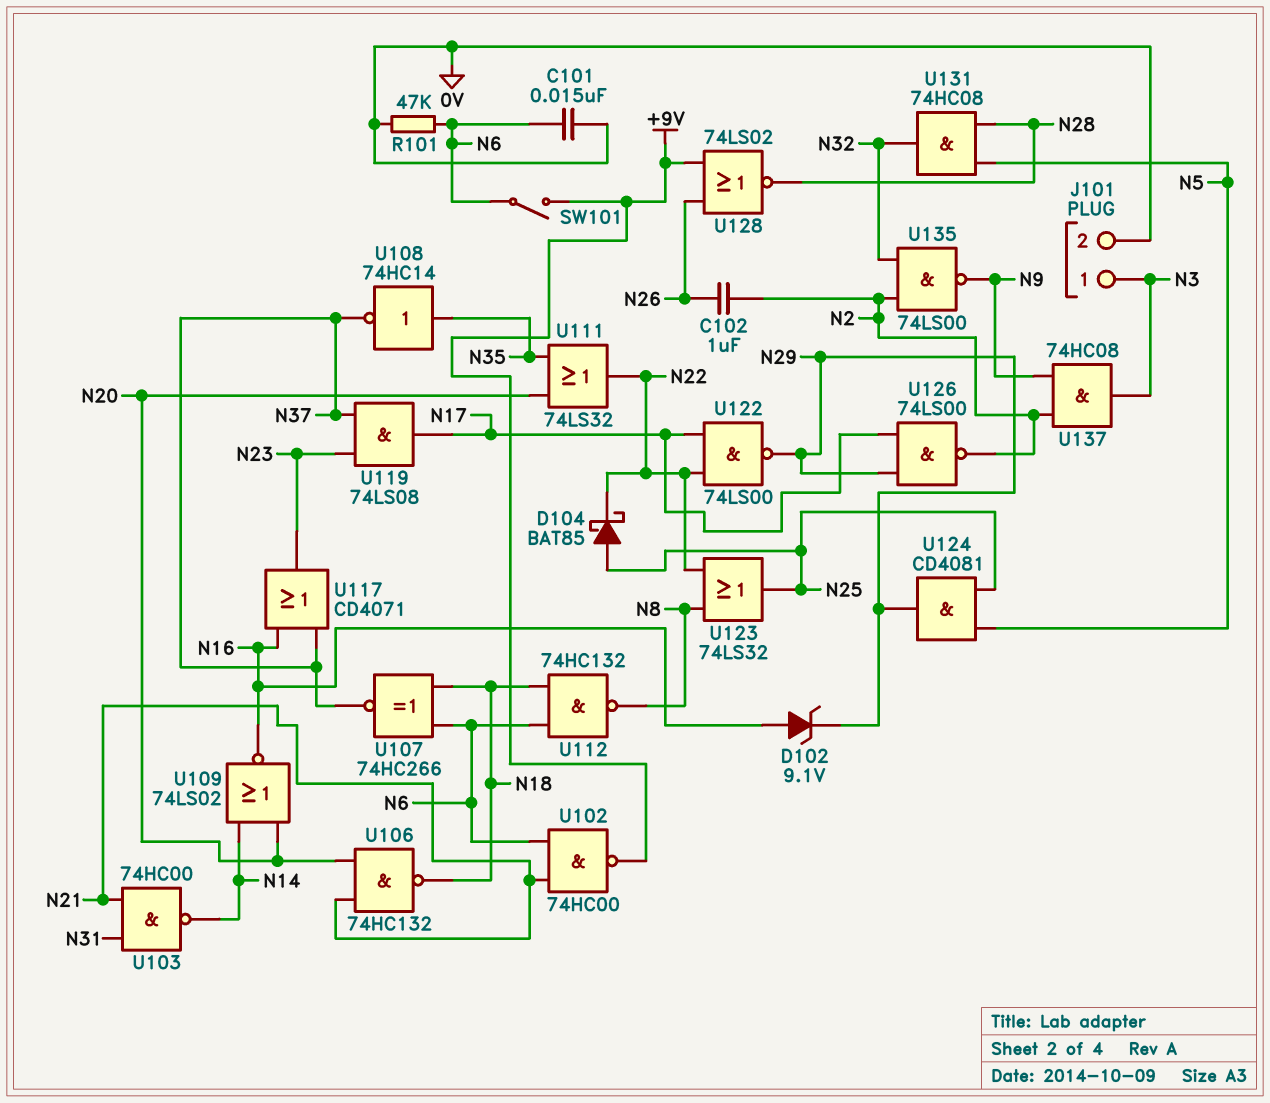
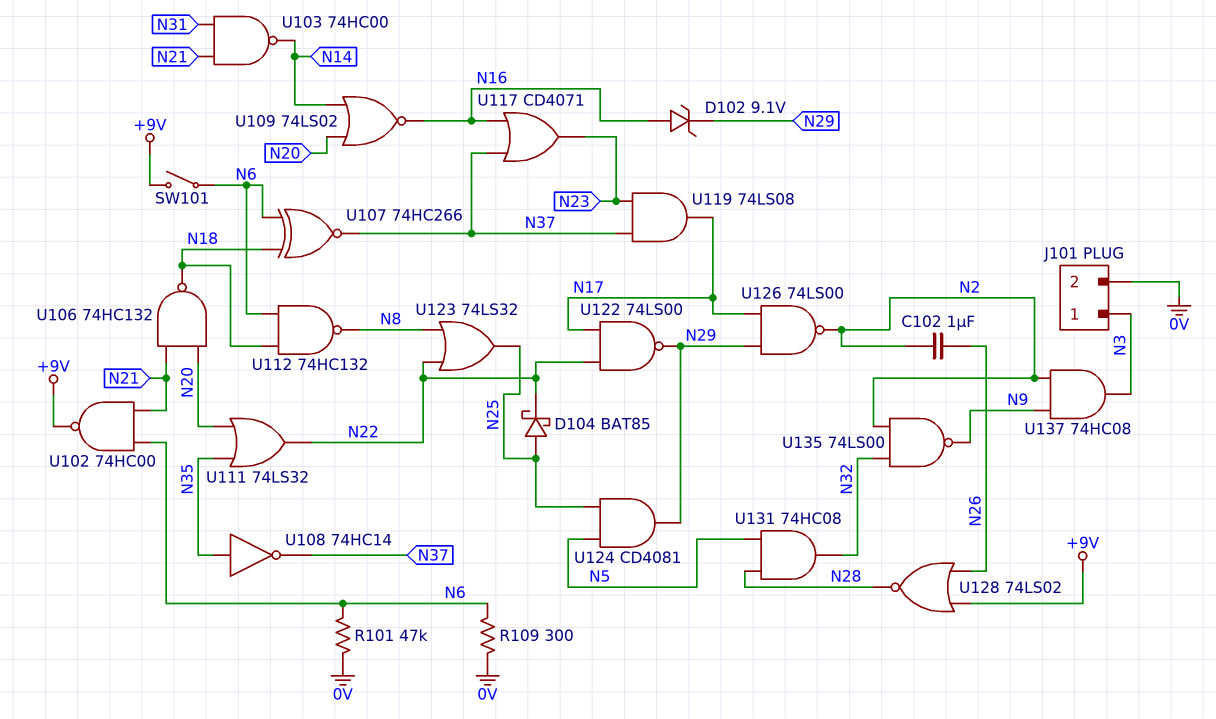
C101: 15nF (0V, N6) -> none
R109: none -> 300 (0V, N6)

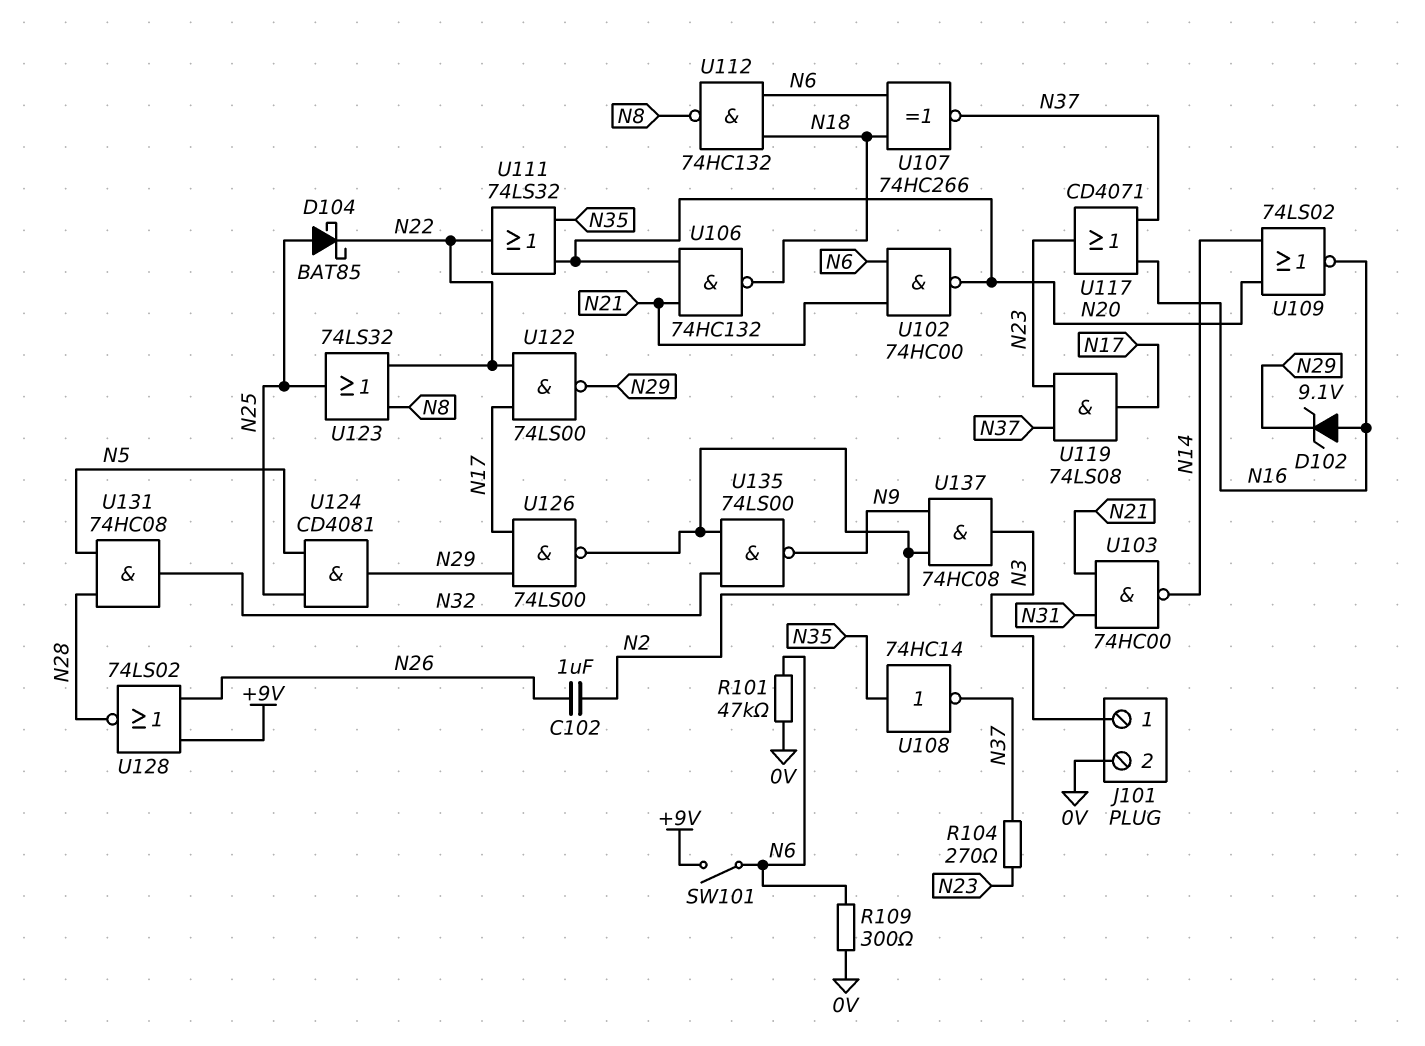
R104: none -> 270 (N23, N37)
U102: NAND 74HC00 (in N6, in N21, out +9V) -> NAND 74HC00 (in N6, in N21, out N20)

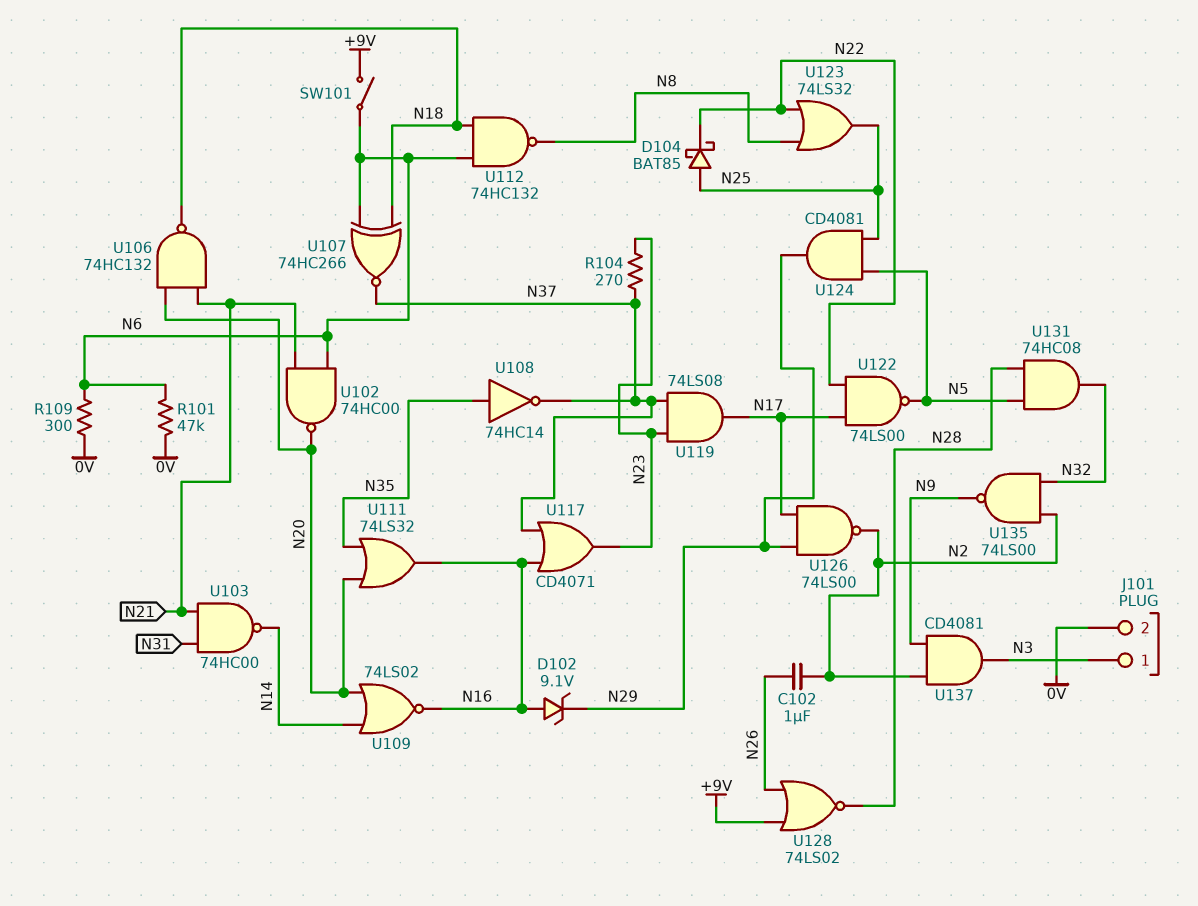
U111: OR 74LS32 (in N20, in N35, out N22) -> OR 74LS32 (in N20, in N35, out N16)
U122: NAND 74LS00 (in N17, in N22, out N29) -> NAND 74LS00 (in N17, in N22, out N5)
U137: AND 74HC08 (in N2, in N9, out N3) -> AND CD4081 (in N2, in N9, out N3)

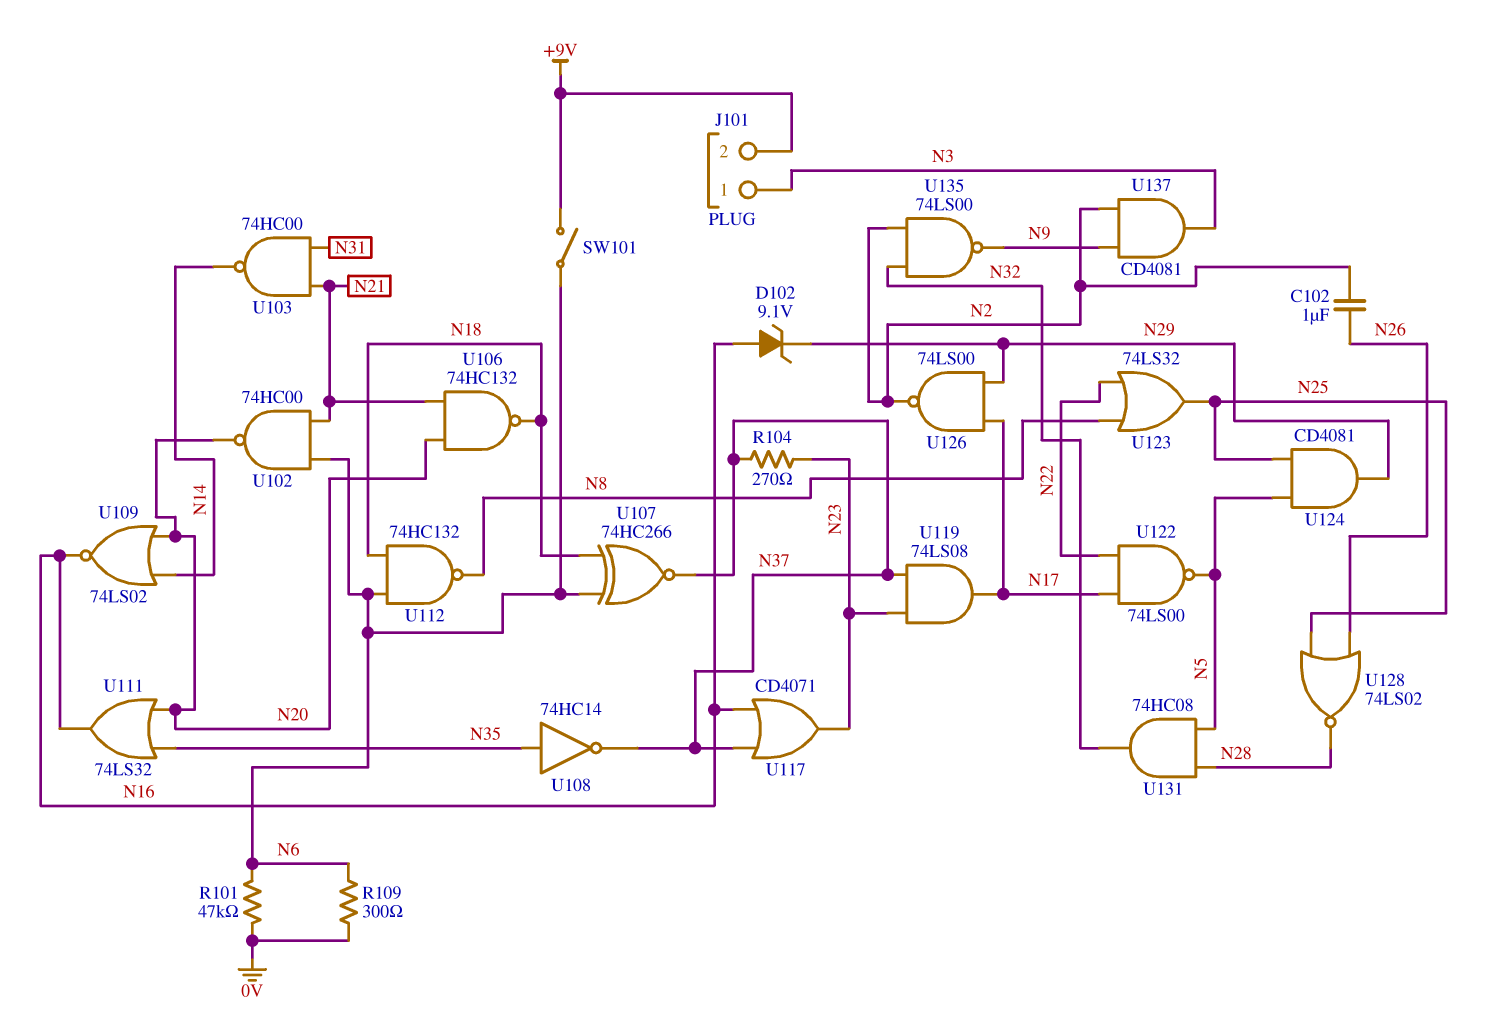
D104: schottky BAT85 (A N25, K N22) -> none
J101 pin 2: 0V -> +9V
U128: NOR 74LS02 (in +9V, in N26, out N28) -> NOR 74LS02 (in N25, in N26, out N28)

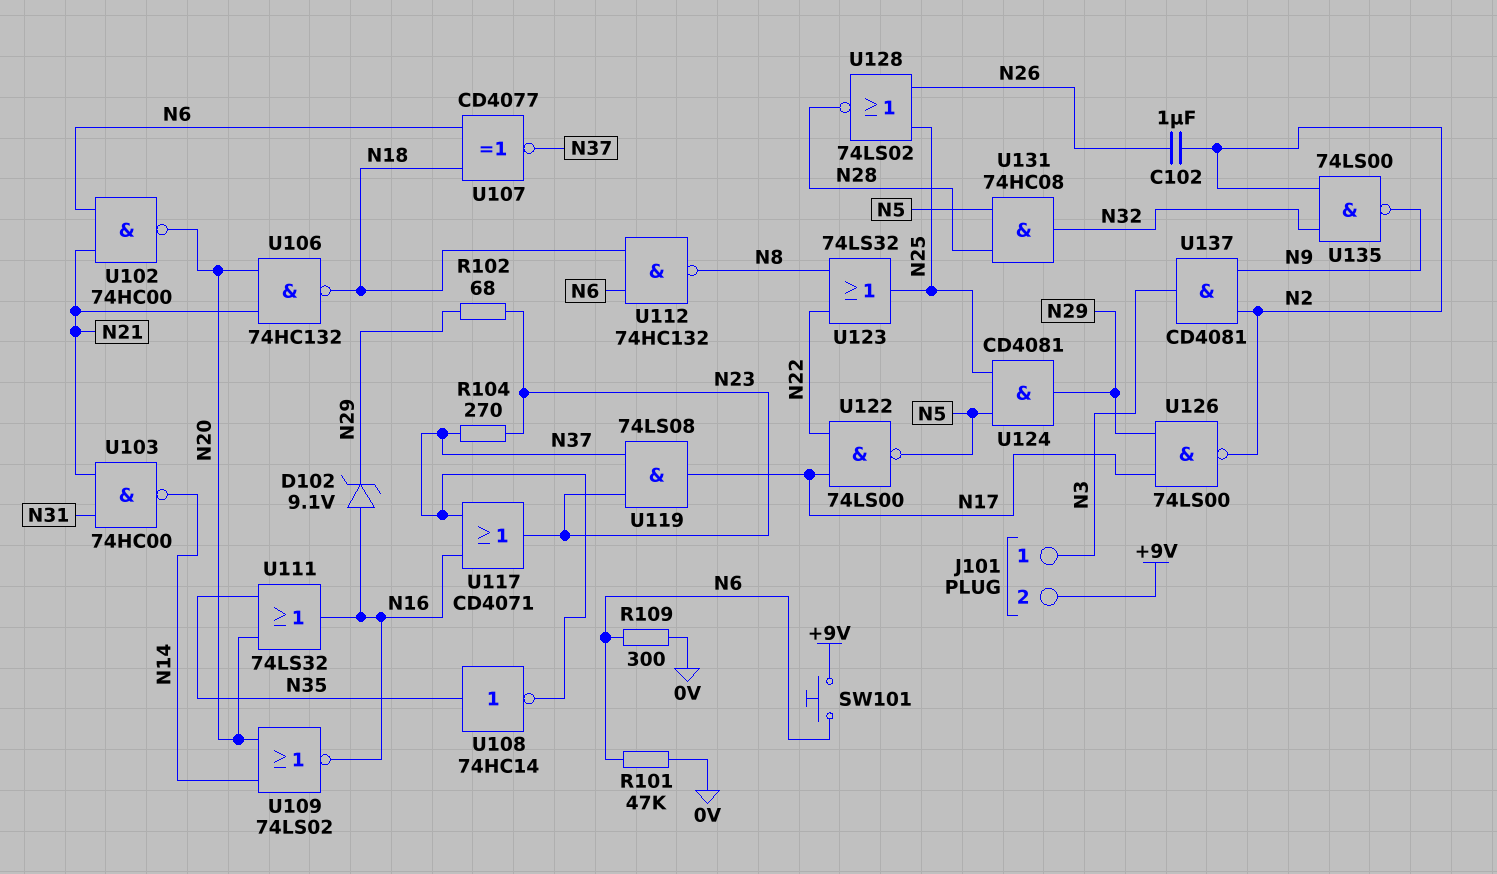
R102: none -> 68 (N23, N29)
SW101: switch (+9V, N6) -> button (+9V, N6)
U107: XNOR 74HC266 (in N6, in N18, out N37) -> XNOR CD4077 (in N6, in N18, out N37)

